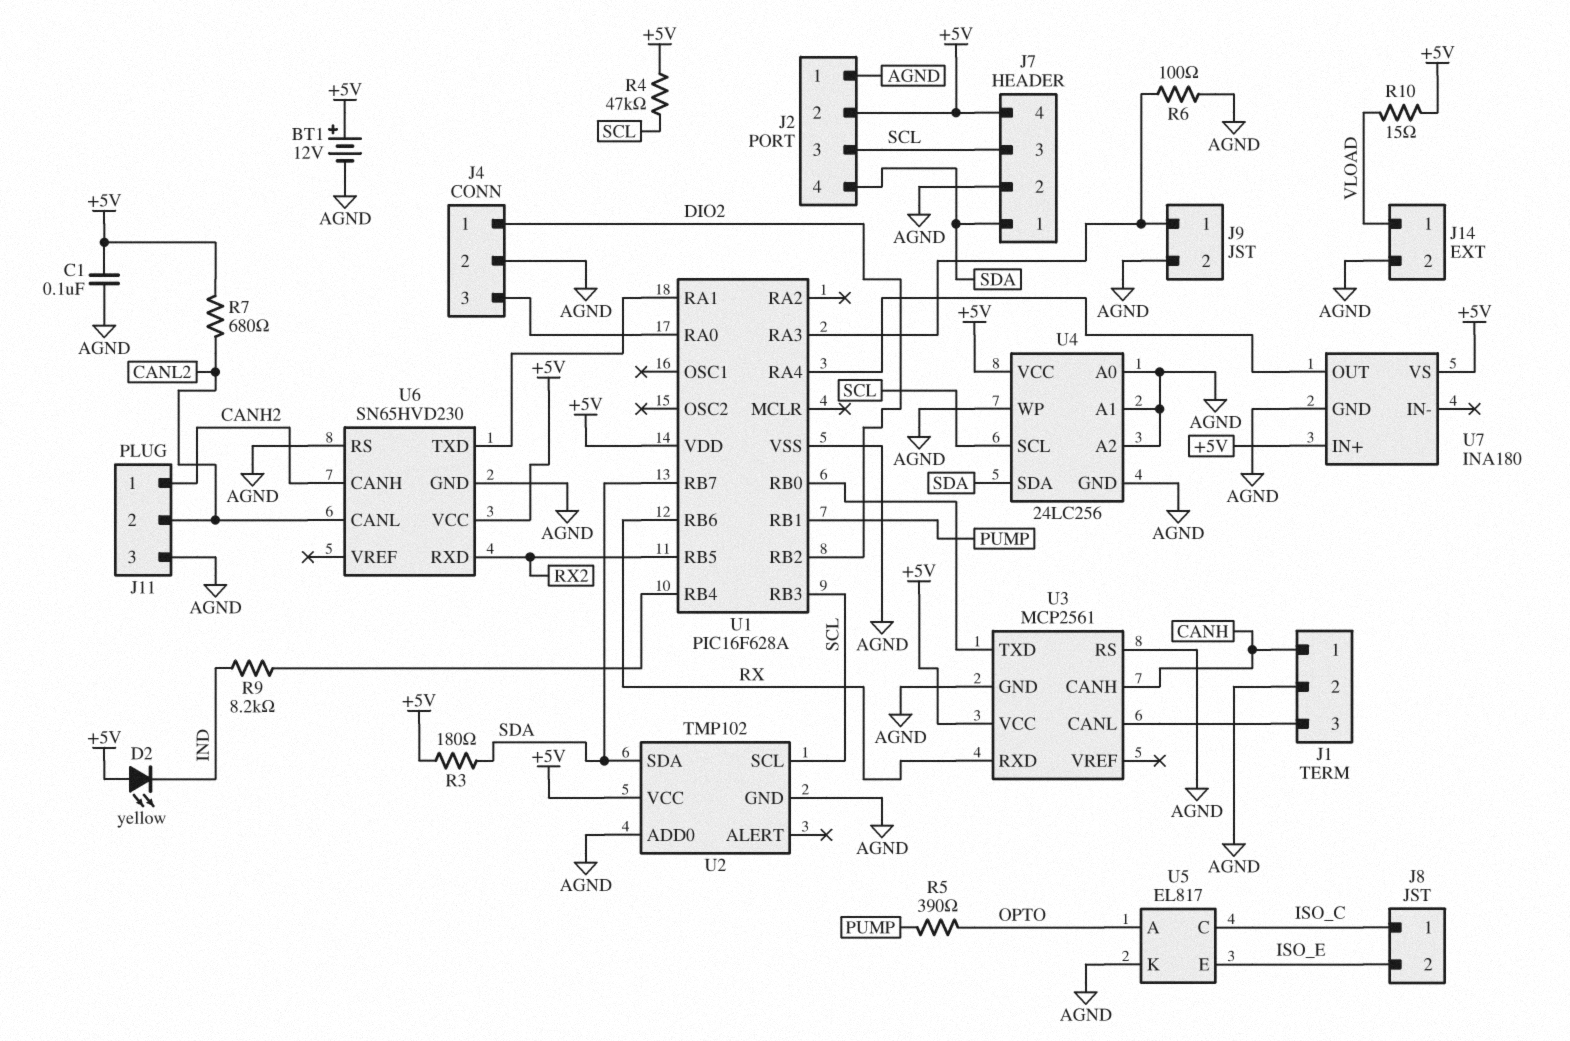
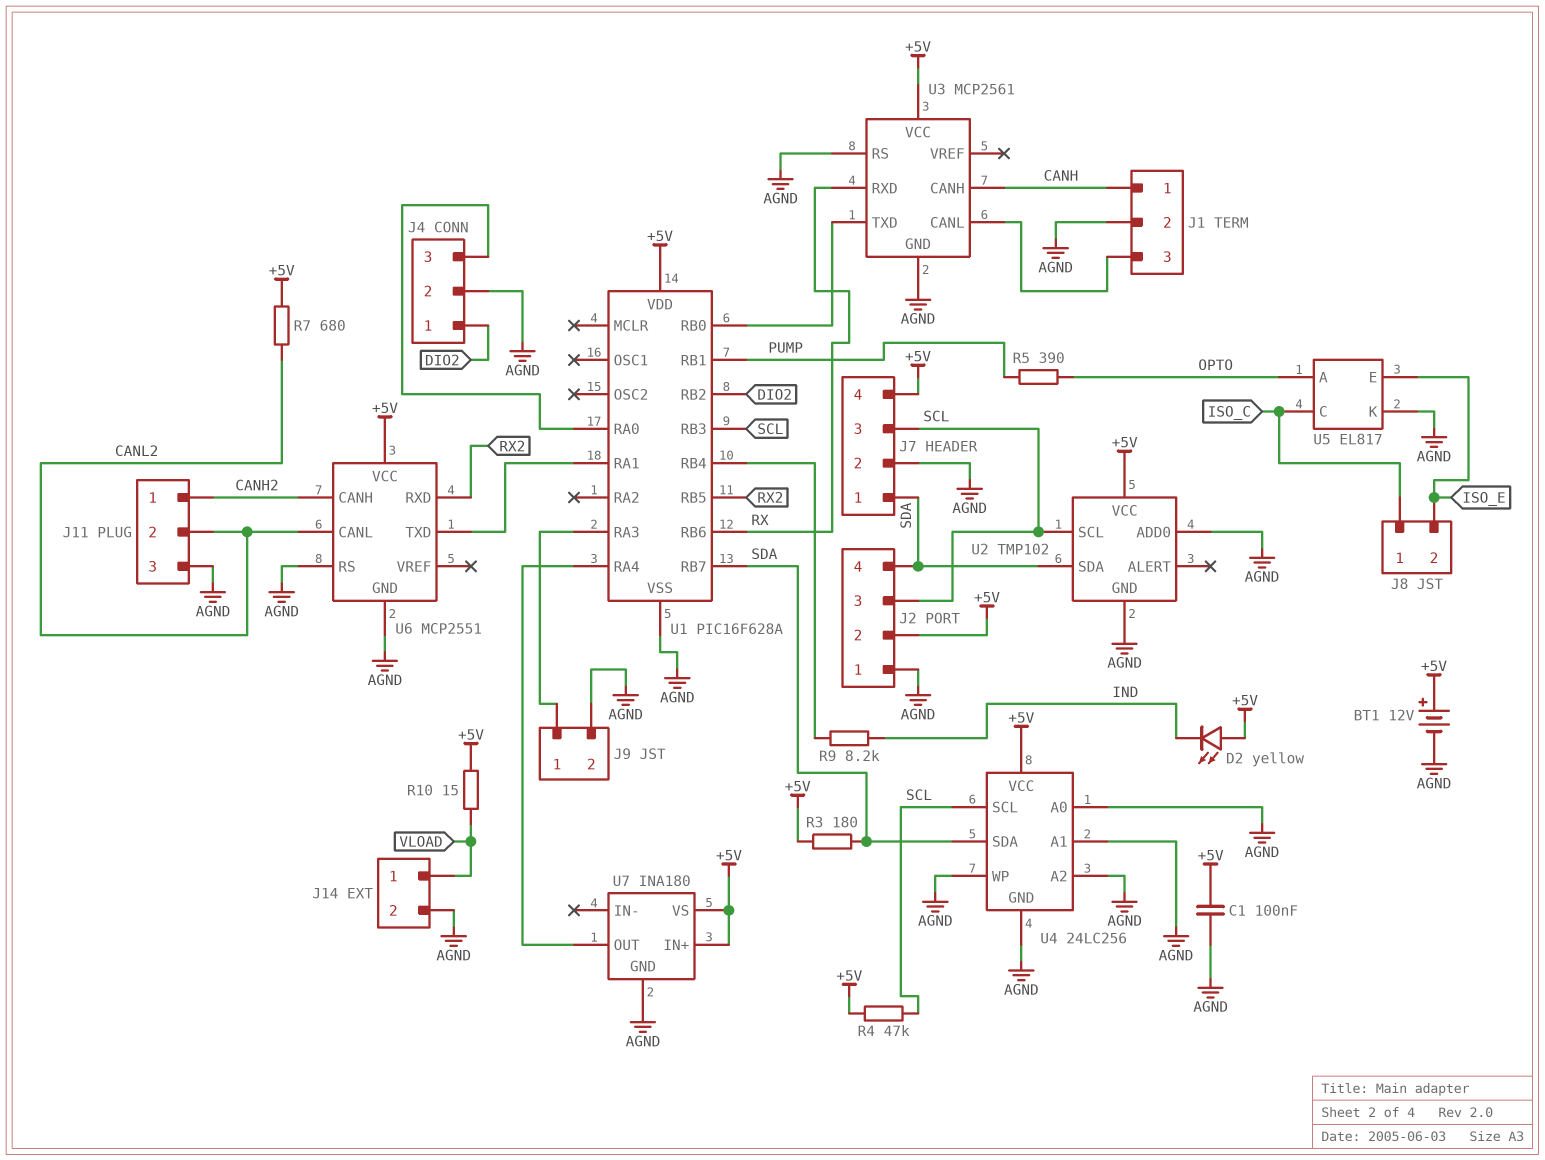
R6: 100 (AGND, J9/1) -> none
U6: SN65HVD230 -> MCP2551

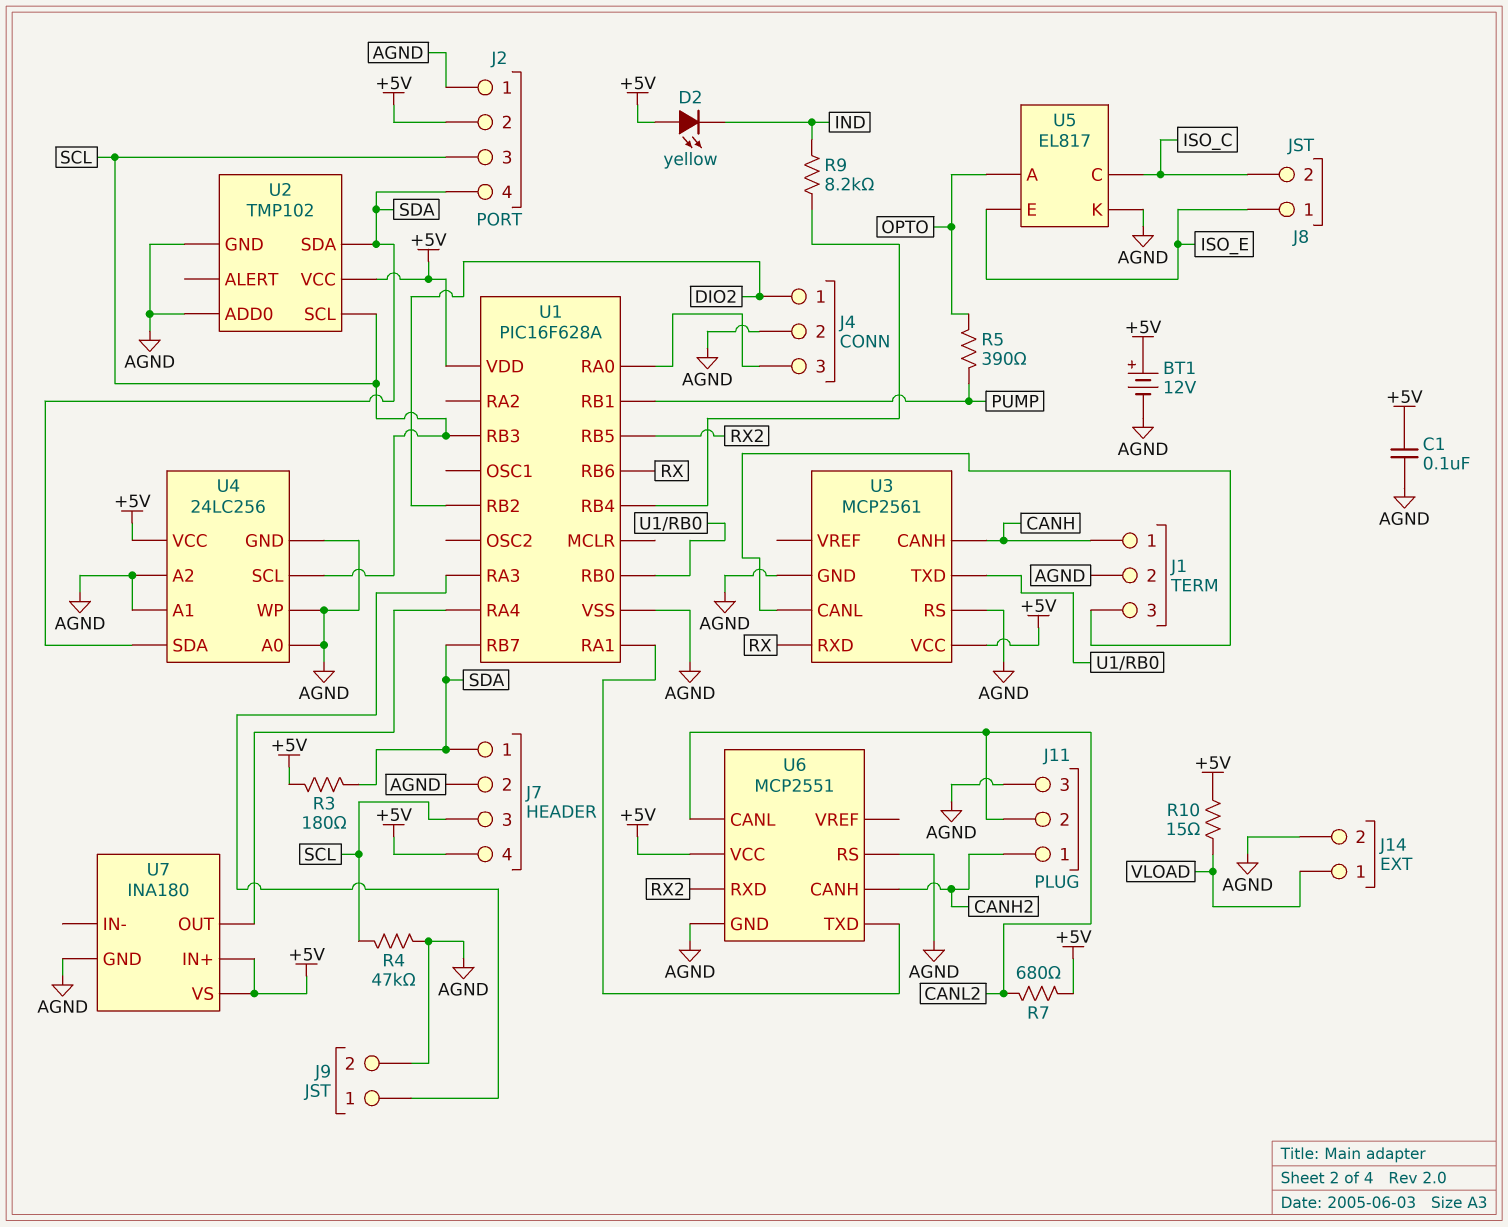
J8 pin 1: ISO_C -> ISO_E
J8 pin 2: ISO_E -> ISO_C
R4: 47k (+5V, SCL) -> 47k (AGND, SCL)

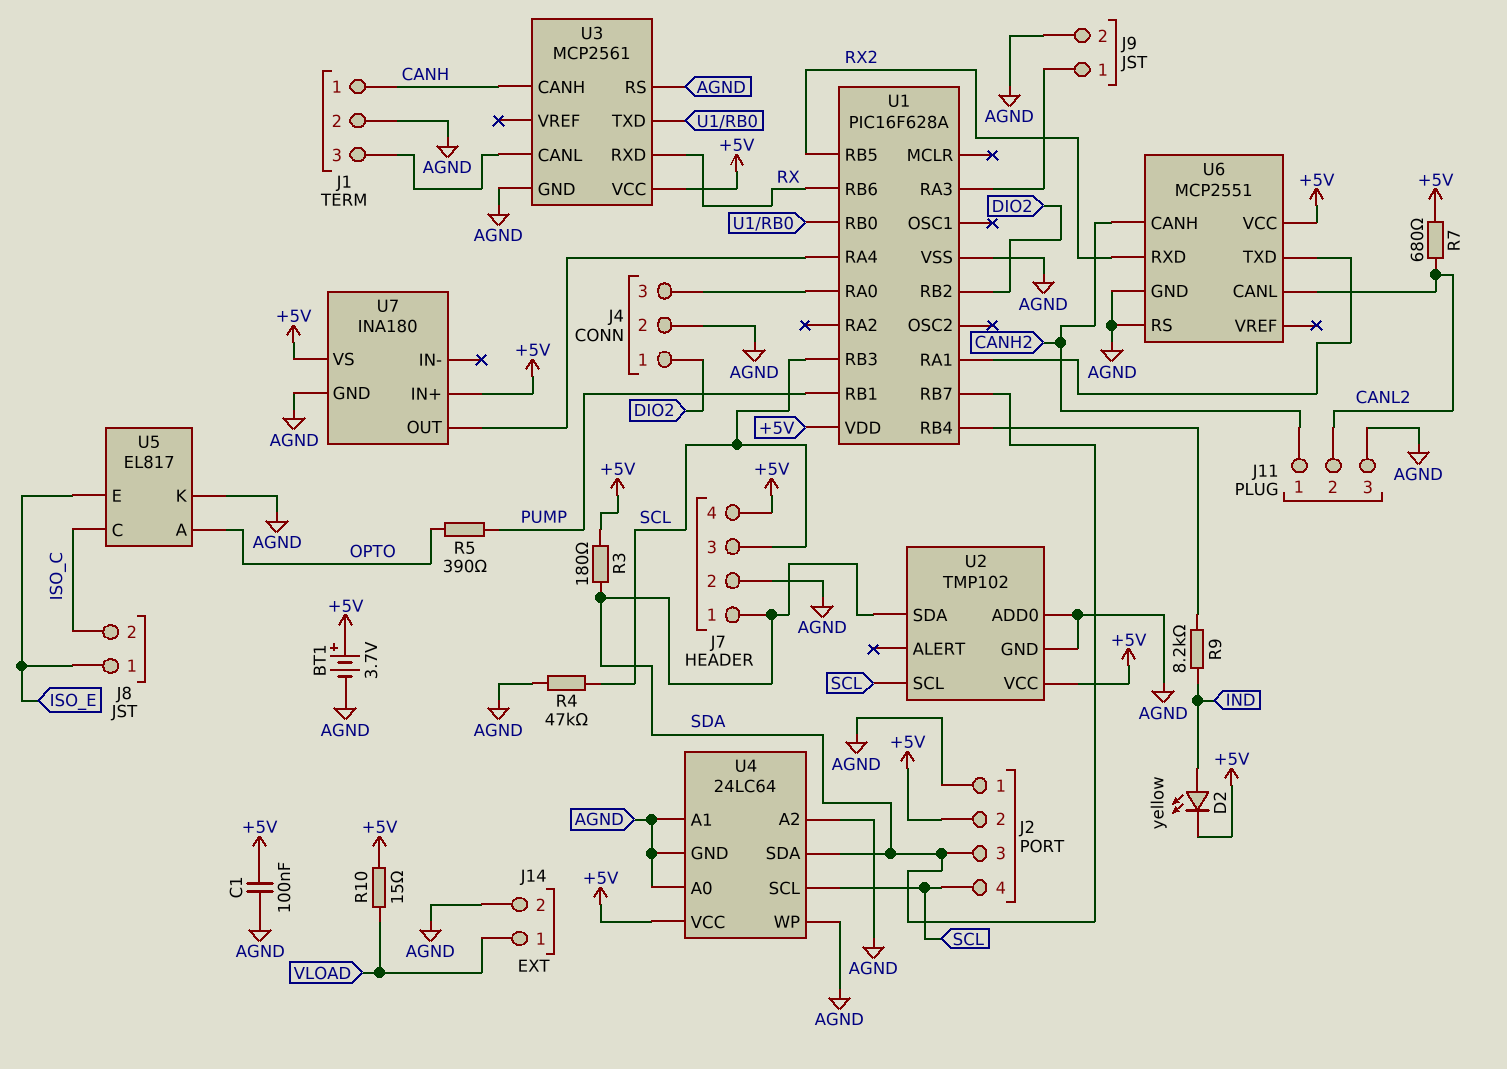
BT1: 12V (plus +5V, minus AGND) -> 3.7V (plus +5V, minus AGND)
D2: LED yellow (A +5V, K IND) -> LED yellow (A IND, K +5V)
J2 pin 3: SCL -> SDA
J2 pin 4: SDA -> SCL
U4: 24LC256 -> 24LC64

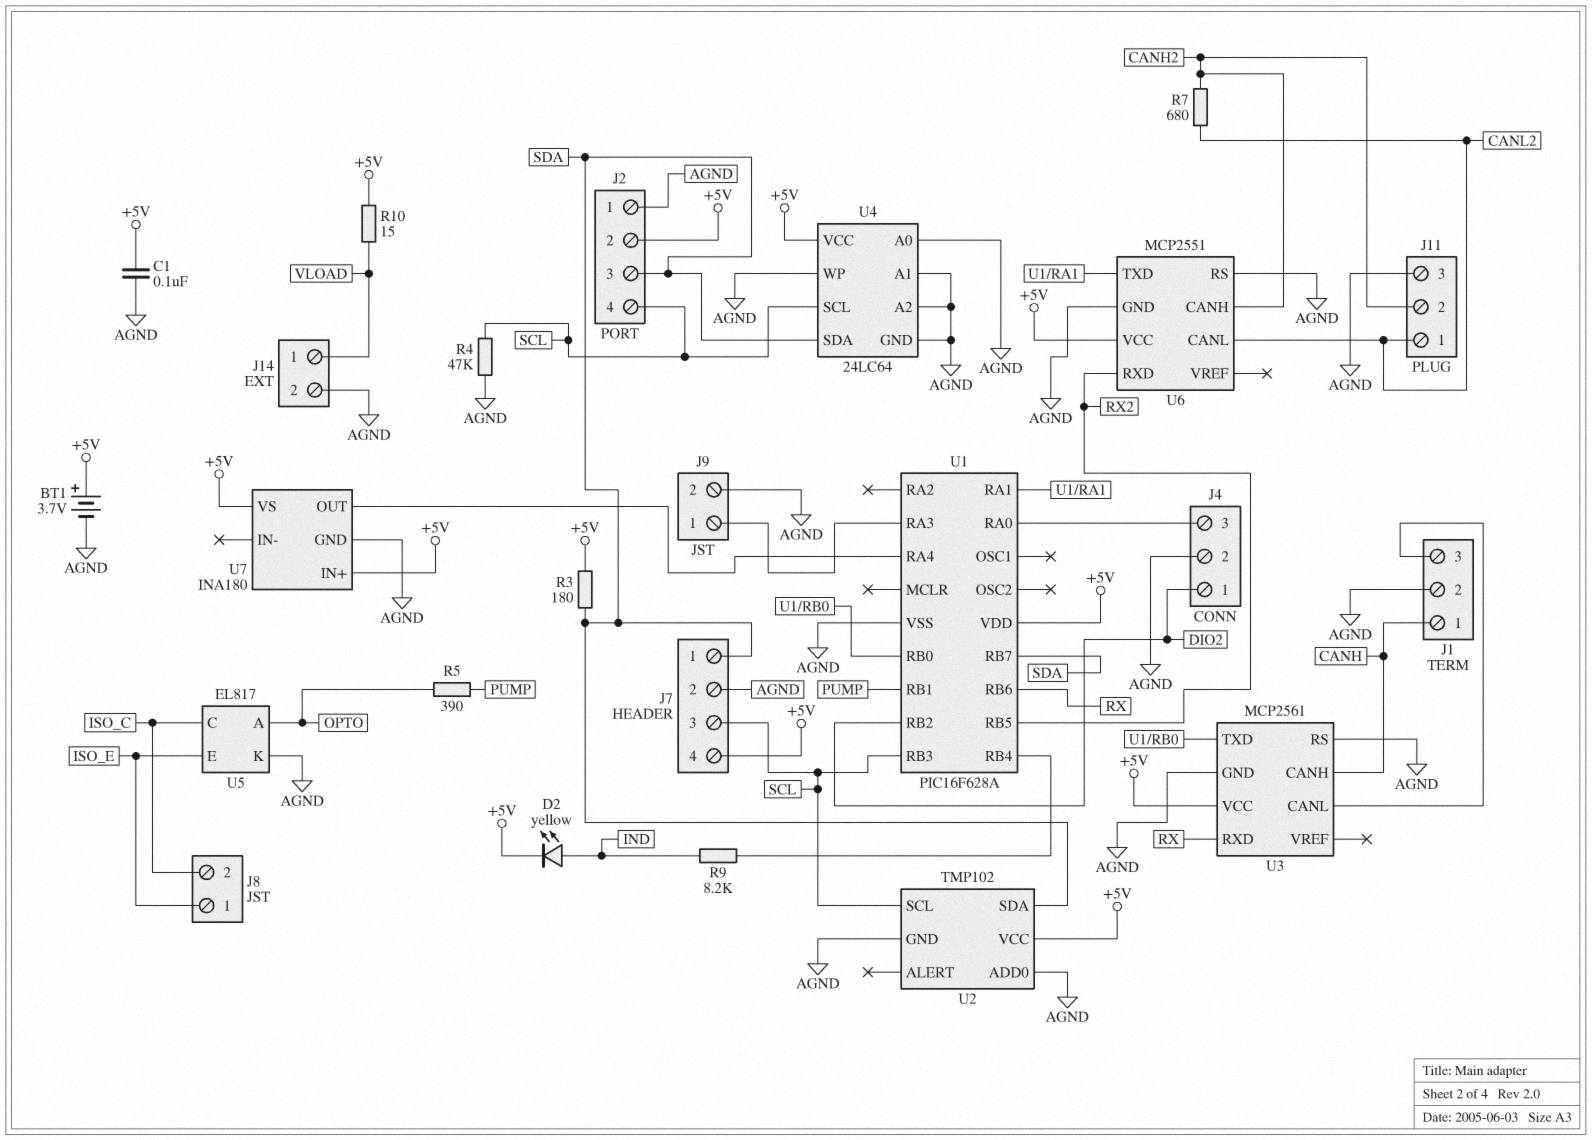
J11 pin 1: CANH2 -> CANL2
J11 pin 2: CANL2 -> CANH2
R7: 680 (+5V, CANL2) -> 680 (CANH2, CANL2)

